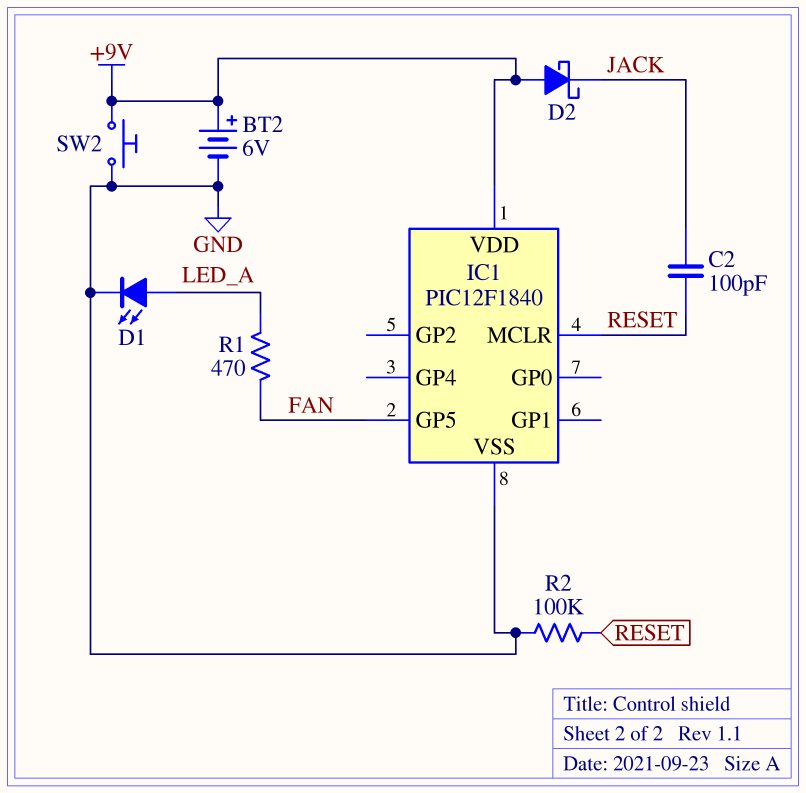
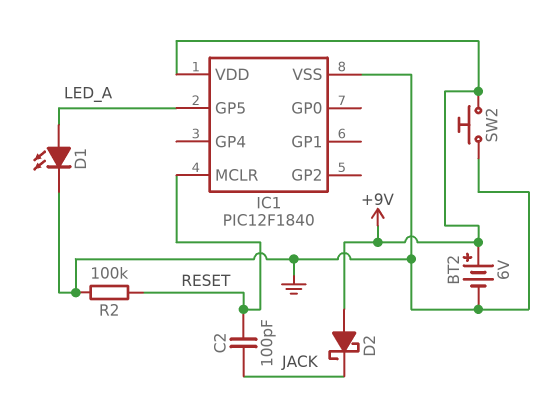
IC1 pin GP5: FAN -> LED_A
R1: 470 (FAN, LED_A) -> none

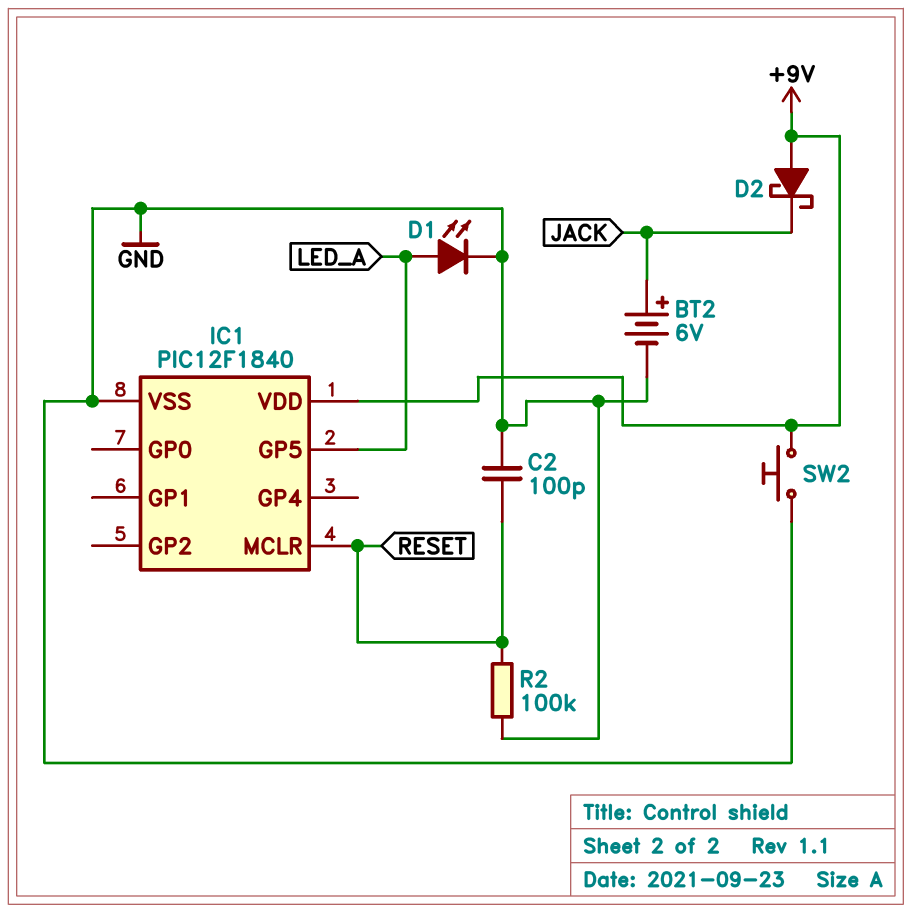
BT2: 6V (plus +9V, minus GND) -> 6V (plus JACK, minus GND)
C2: 100pF (JACK, RESET) -> 100pF (GND, RESET)

